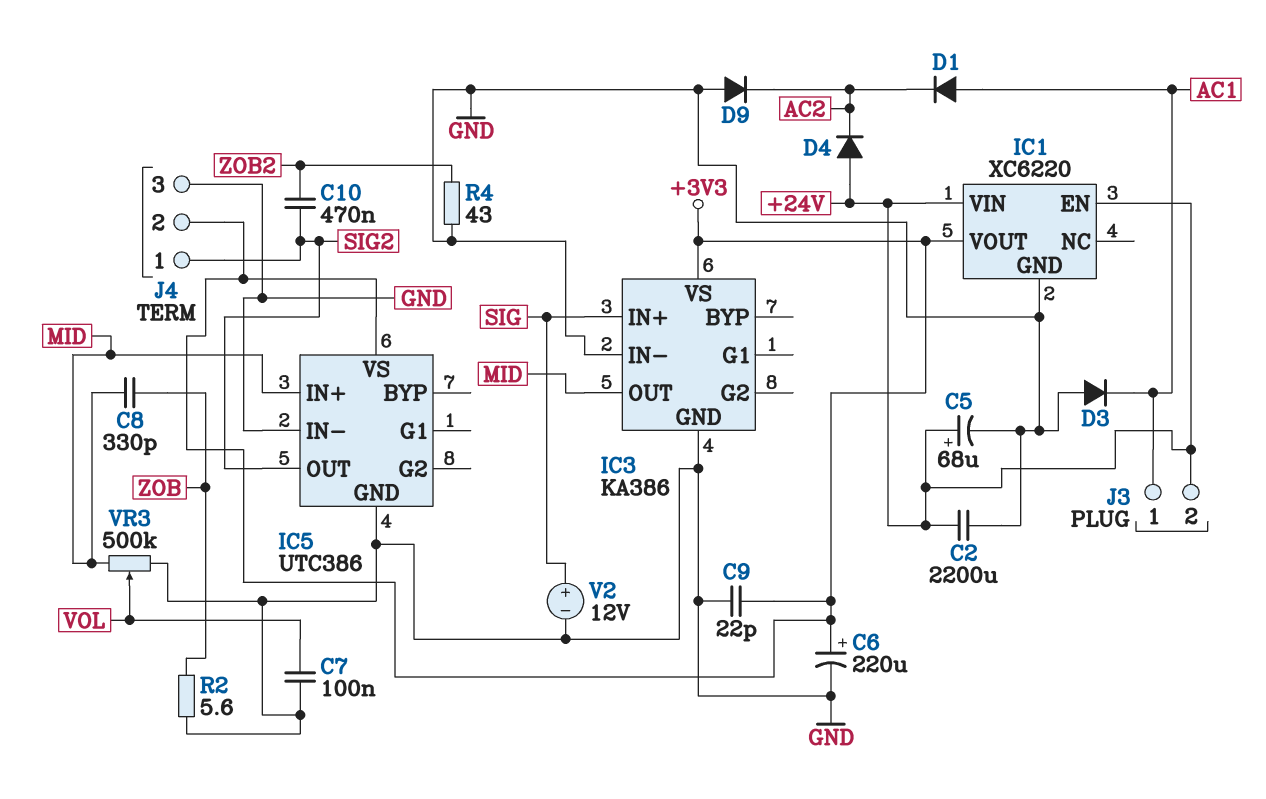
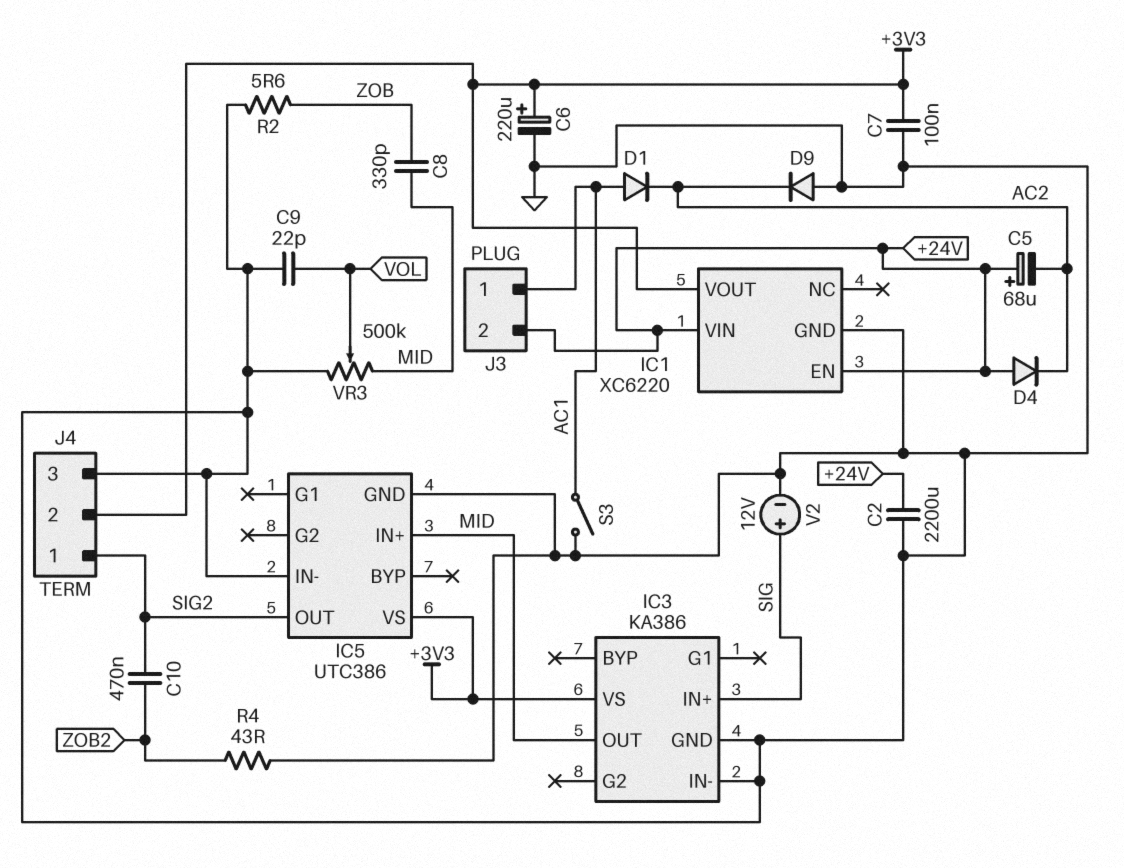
C5: 68uF (plus +24V, minus GND) -> 68uF (plus +24V, minus AC2)
C7: 100nF (GND, VOL) -> 100nF (+3V3, GND)
C9: 22pF (+3V3, GND) -> 22pF (GND, VOL)
D3: diode (A GND, K AC1) -> none
S3: none -> switch (AC1, GND)

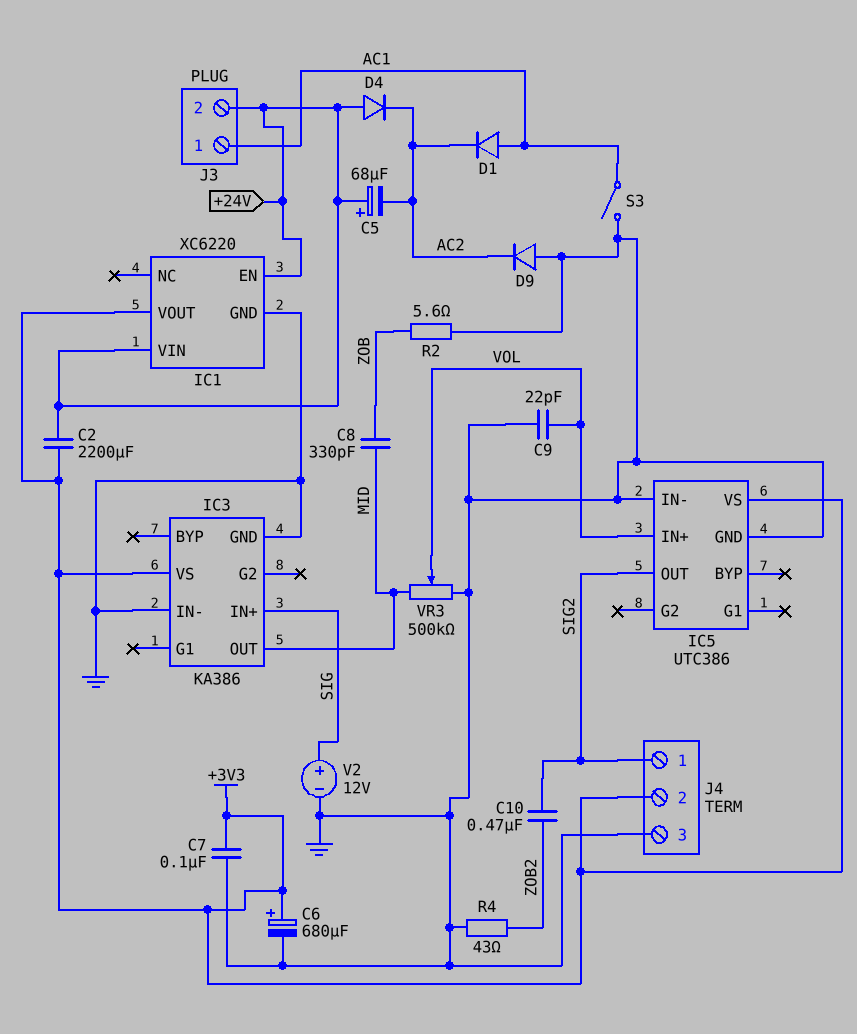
C2: 2200uF (+24V, GND) -> 2200uF (+3V3, +24V)
C6: 220uF (plus +3V3, minus GND) -> 680uF (plus +3V3, minus GND)
IC5 pin IN+: MID -> VOL

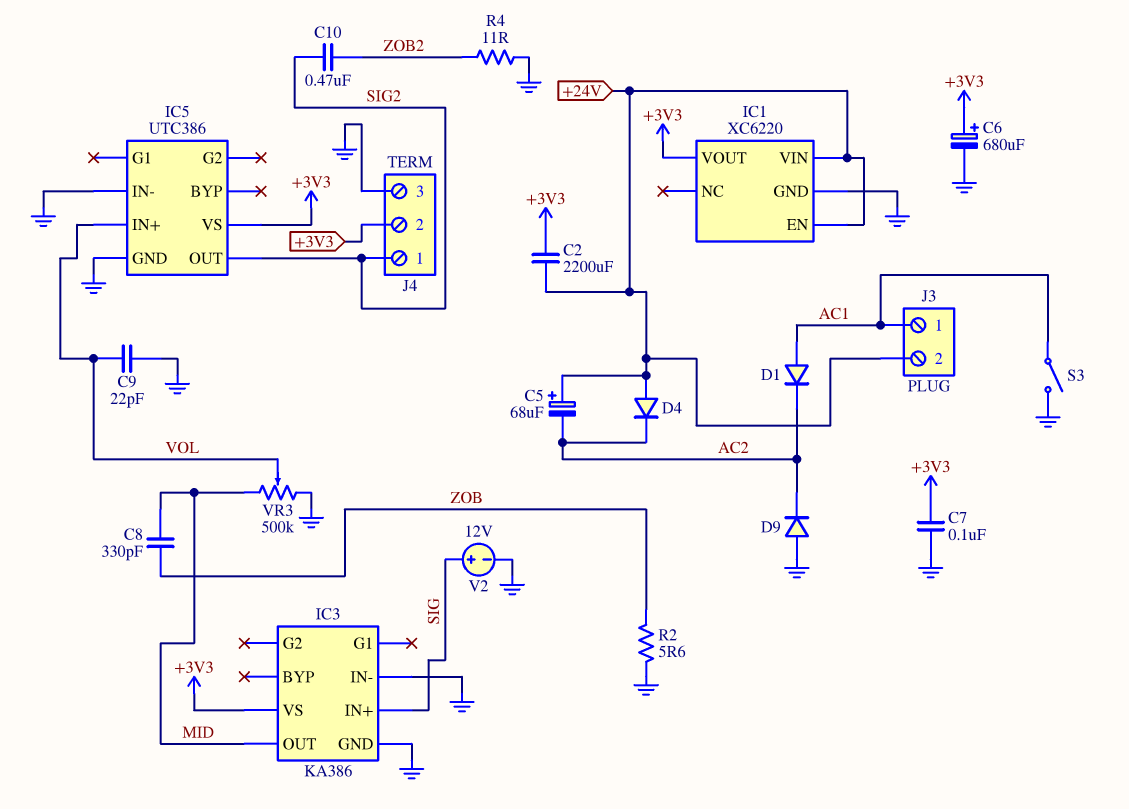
R4: 43 (GND, ZOB2) -> 11 (GND, ZOB2)

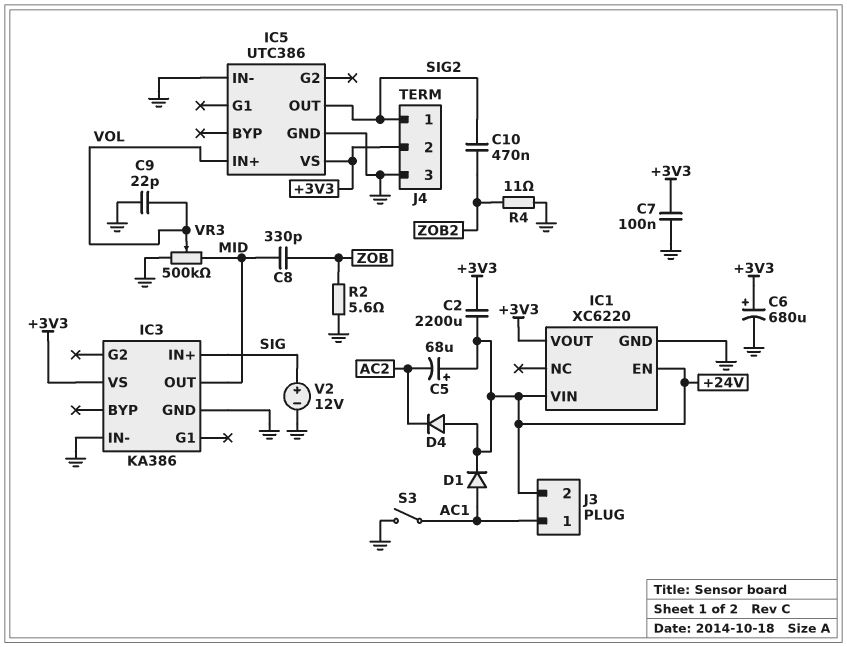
D1: diode (A AC1, K AC2) -> diode (A AC1, K +24V)
D9: diode (A GND, K AC2) -> none

